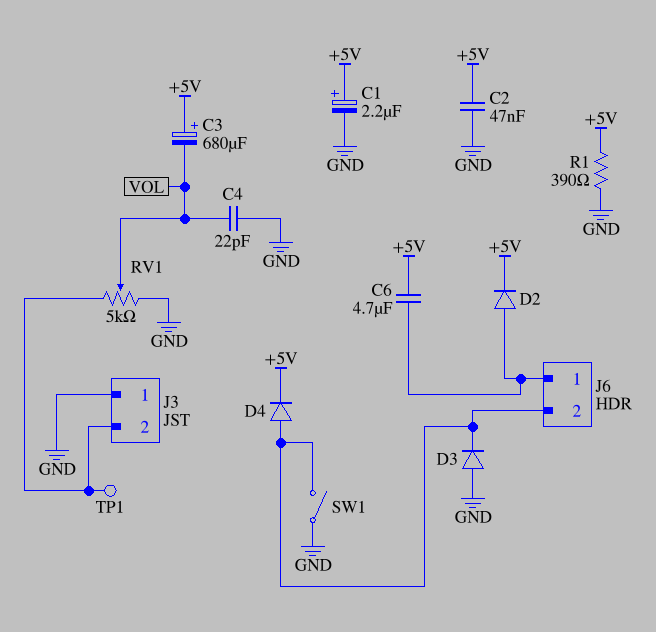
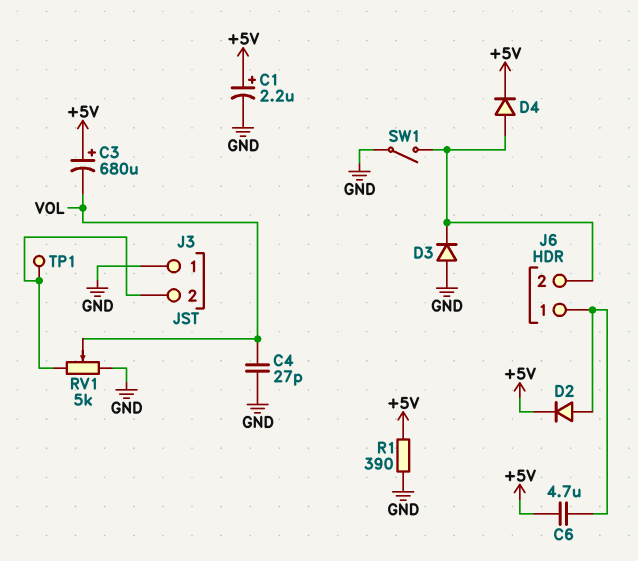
C2: 47nF (+5V, GND) -> none
C4: 22pF (GND, VOL) -> 27pF (GND, VOL)

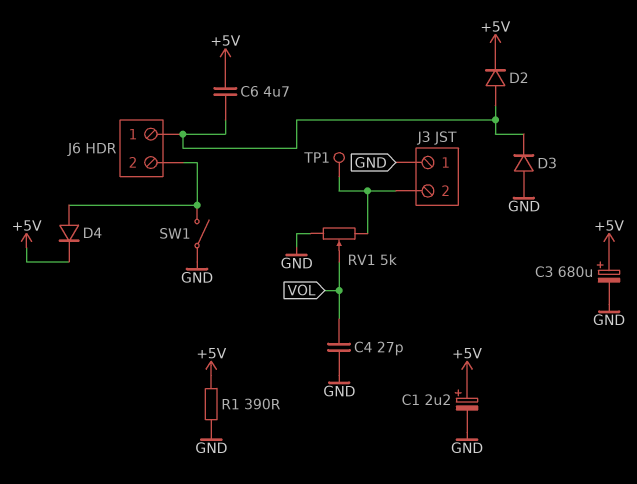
C3: 680uF (plus +5V, minus VOL) -> 680uF (plus +5V, minus GND)
D3: diode (A GND, K J6/2) -> diode (A GND, K J6/1)

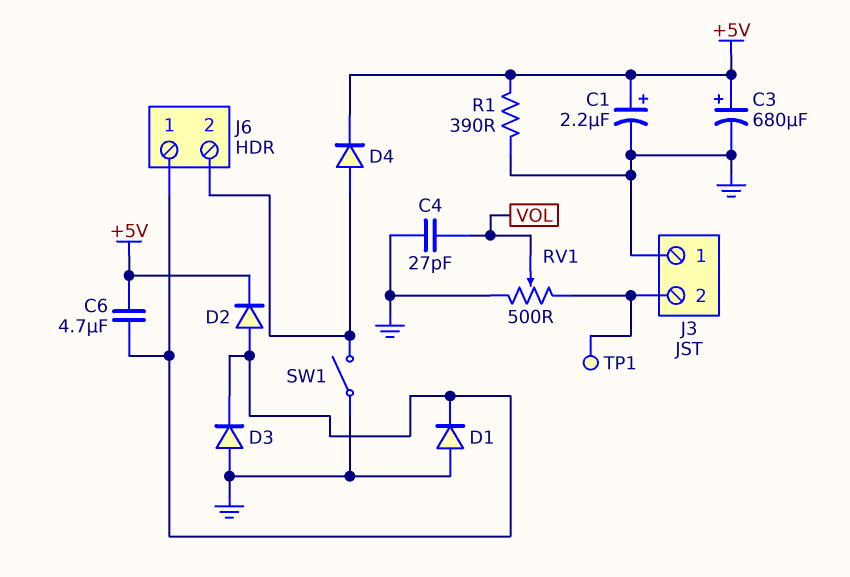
D1: none -> diode (A GND, K J6/1)
RV1: 5k (GND, J3/2, wiper VOL) -> 500 (GND, J3/2, wiper VOL)

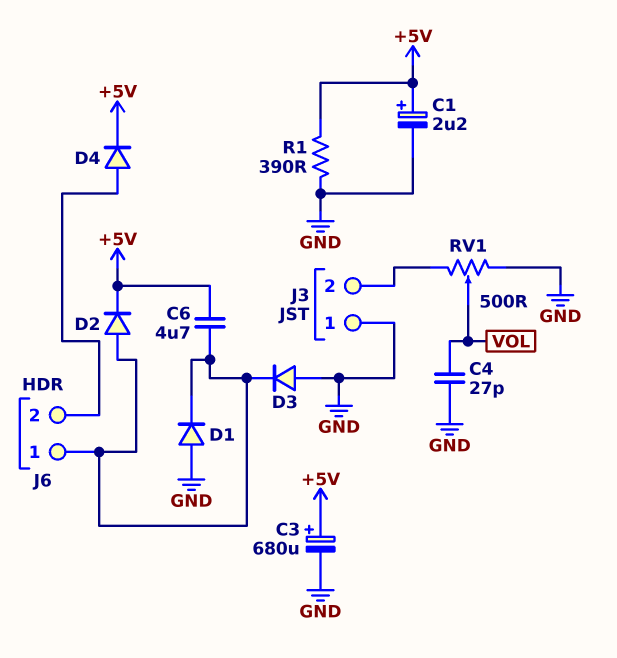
SW1: switch (GND, J6/2) -> none
TP1: test point (J3/2) -> none

